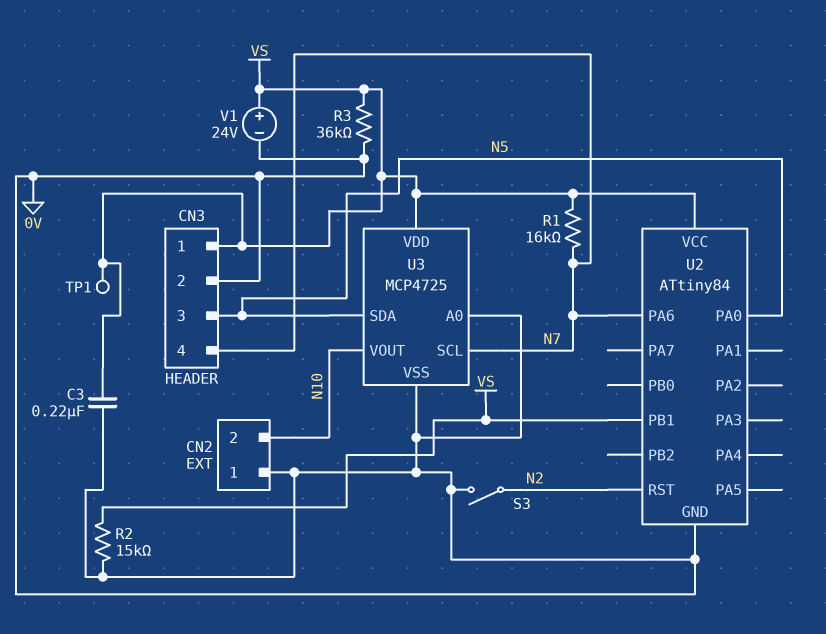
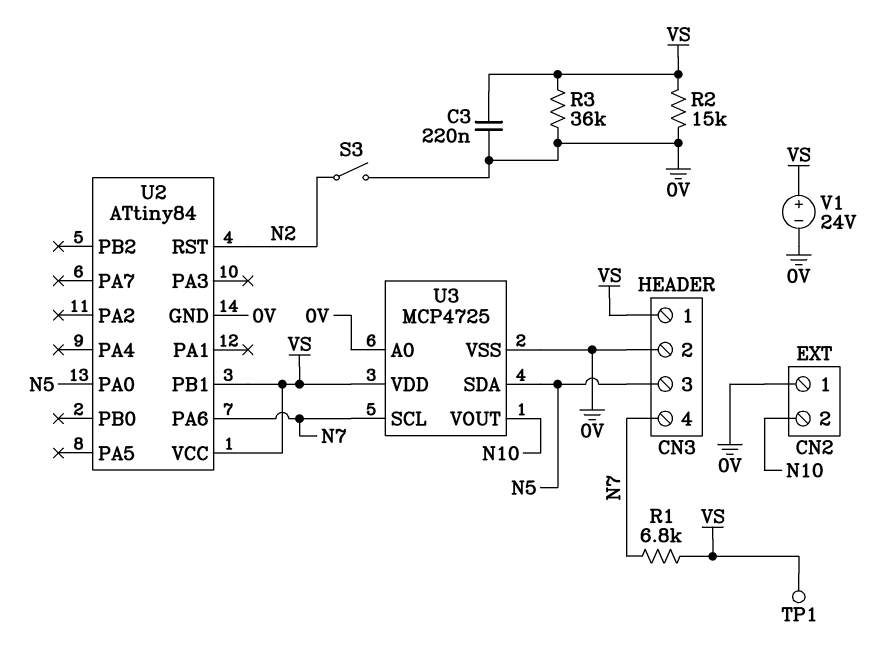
R1: 16k (N7, VS) -> 6.8k (N7, VS)

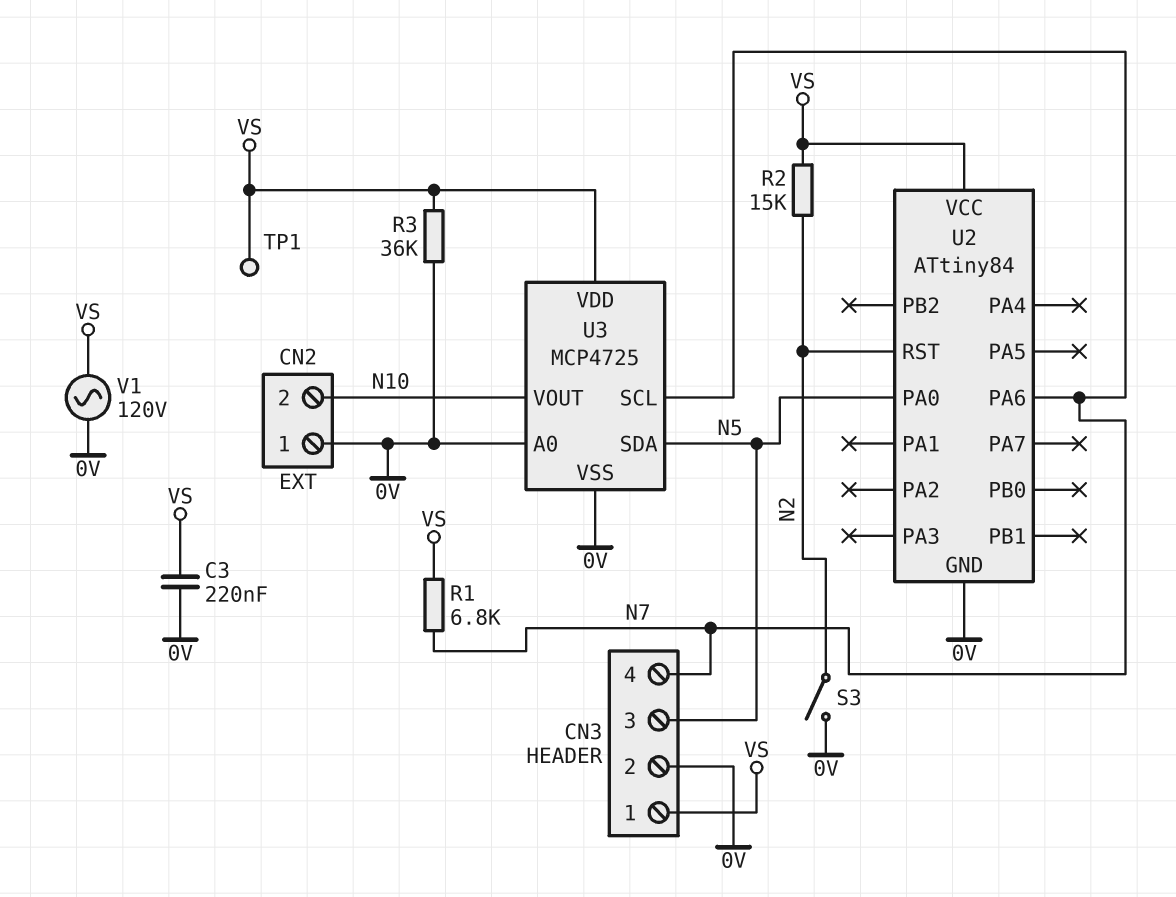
R2: 15k (0V, VS) -> 15k (N2, VS)
U2 pin PB1: VS -> none
V1: 24V (plus VS, minus 0V) -> AC 120V (0V, VS)

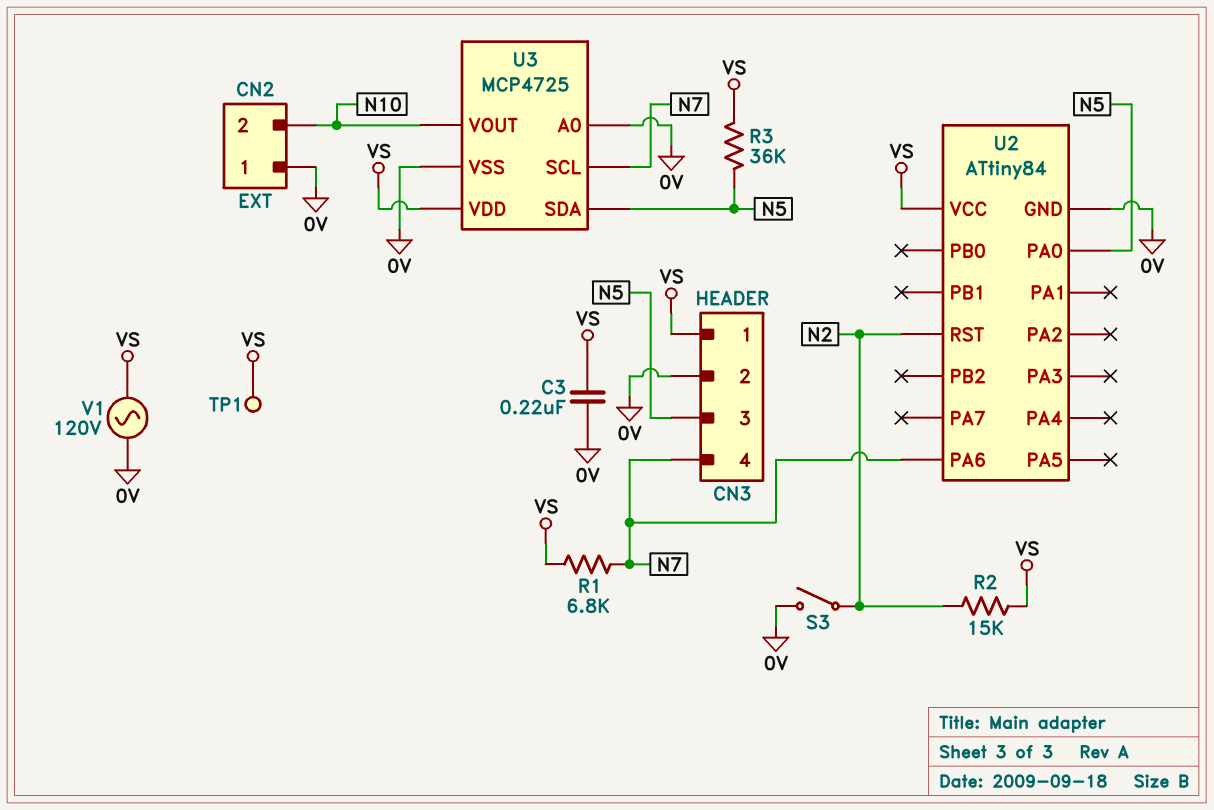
R3: 36k (0V, VS) -> 36k (N5, VS)

